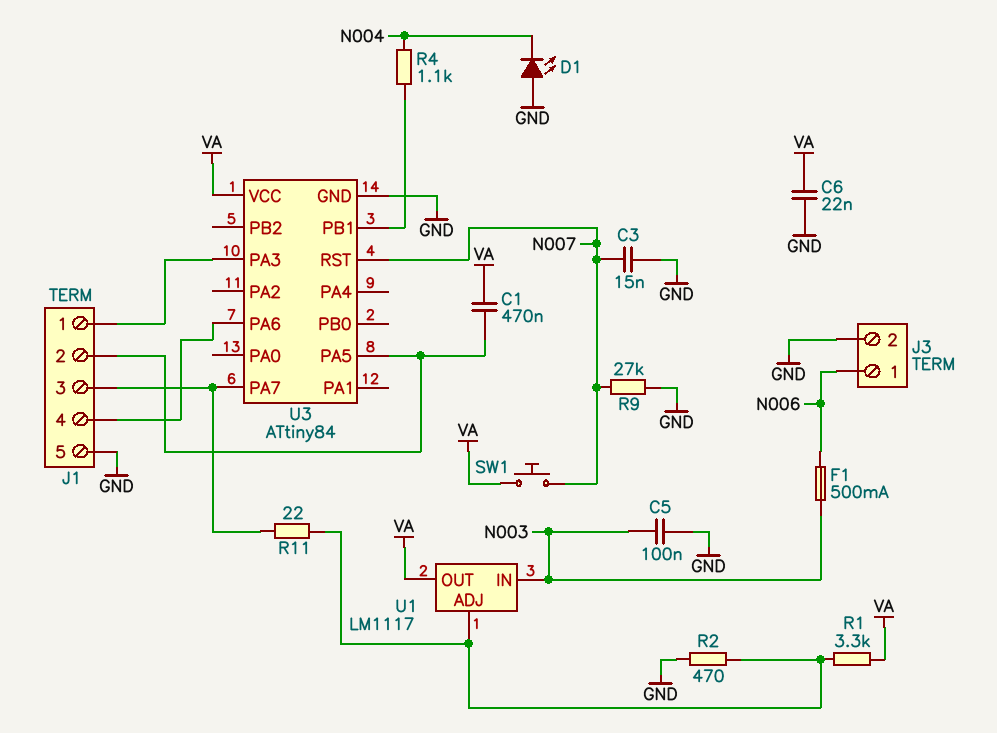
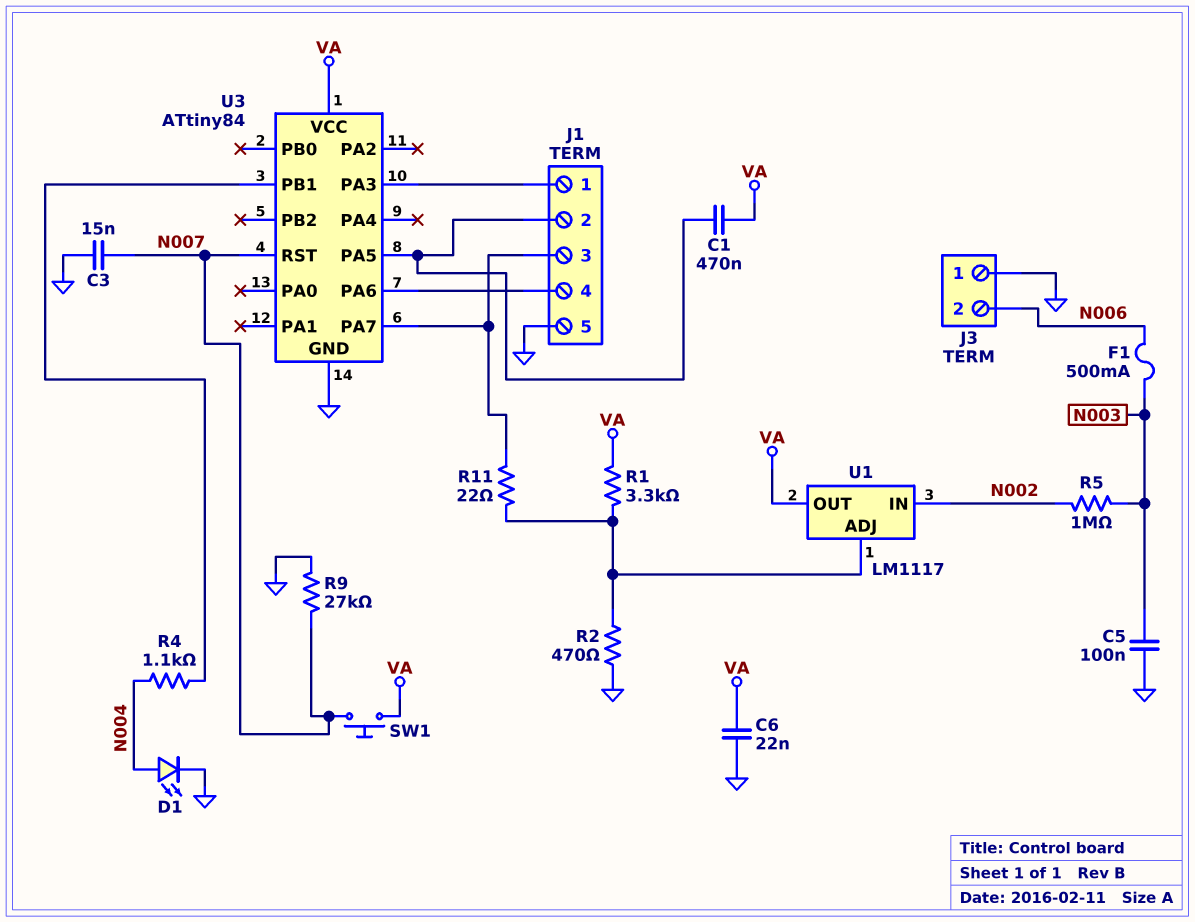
D1: LED (A GND, K N004) -> LED (A N004, K GND)
J3 pin 1: N006 -> GND
J3 pin 2: GND -> N006
R5: none -> 1M (N002, N003)
U1 pin IN: N003 -> N002

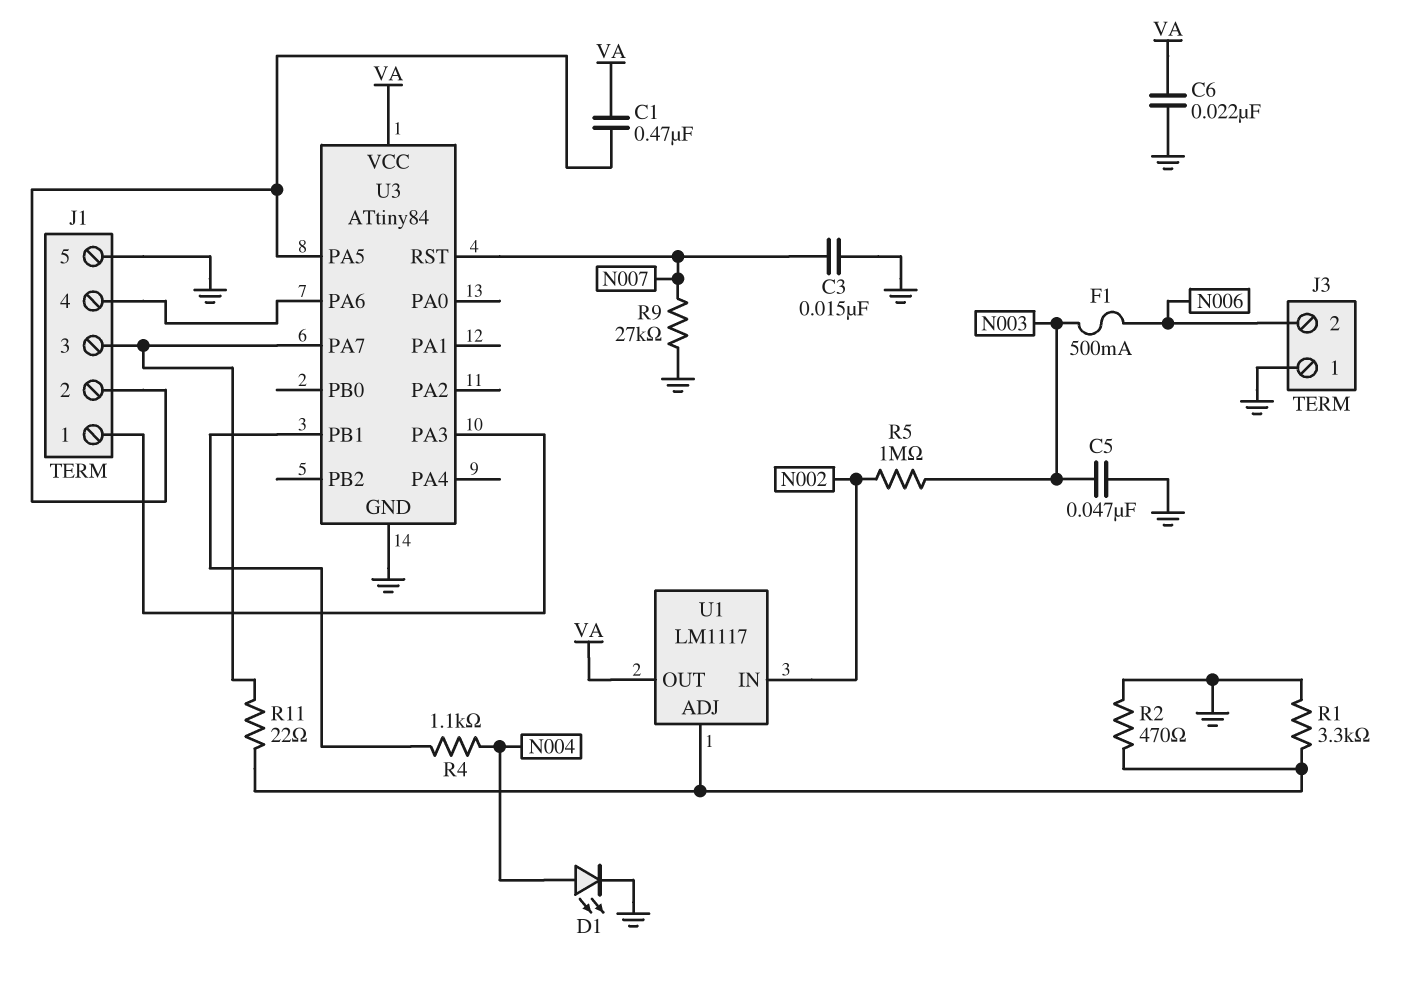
C5: 100nF (GND, N003) -> 47nF (GND, N003)
R1: 3.3k (U1/ADJ, VA) -> 3.3k (GND, U1/ADJ)
SW1: button (N007, VA) -> none

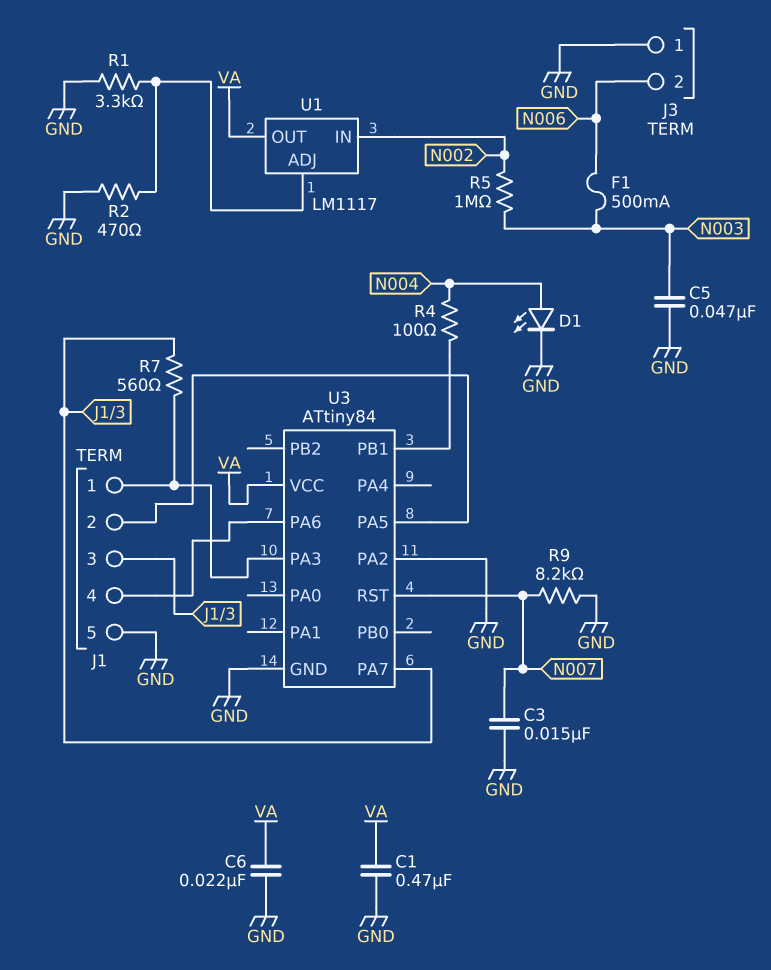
C1: 470nF (J1/2, VA) -> 470nF (GND, VA)
R4: 1.1k (N004, U3/PB1) -> 100 (N004, U3/PB1)
R7: none -> 560 (J1/1, J1/3)
R9: 27k (GND, N007) -> 8.2k (GND, N007)
R11: 22 (J1/3, U1/ADJ) -> none
U3 pin PA2: none -> GND

